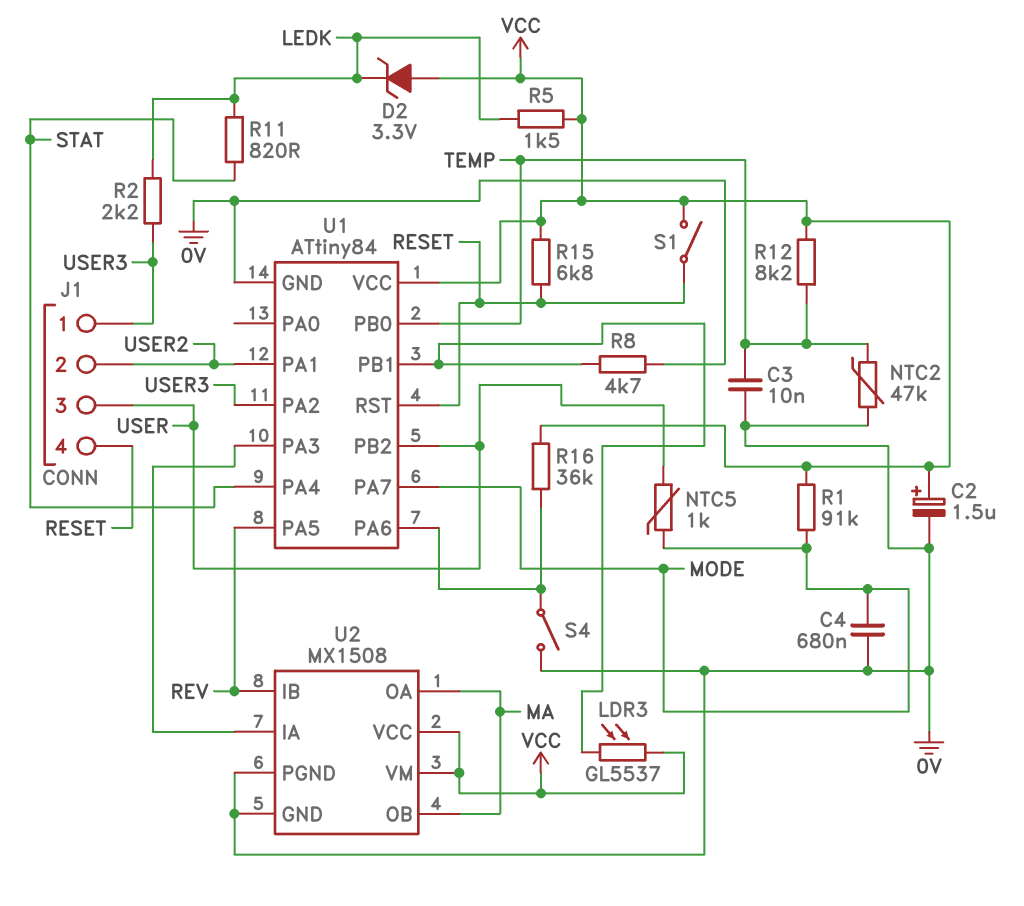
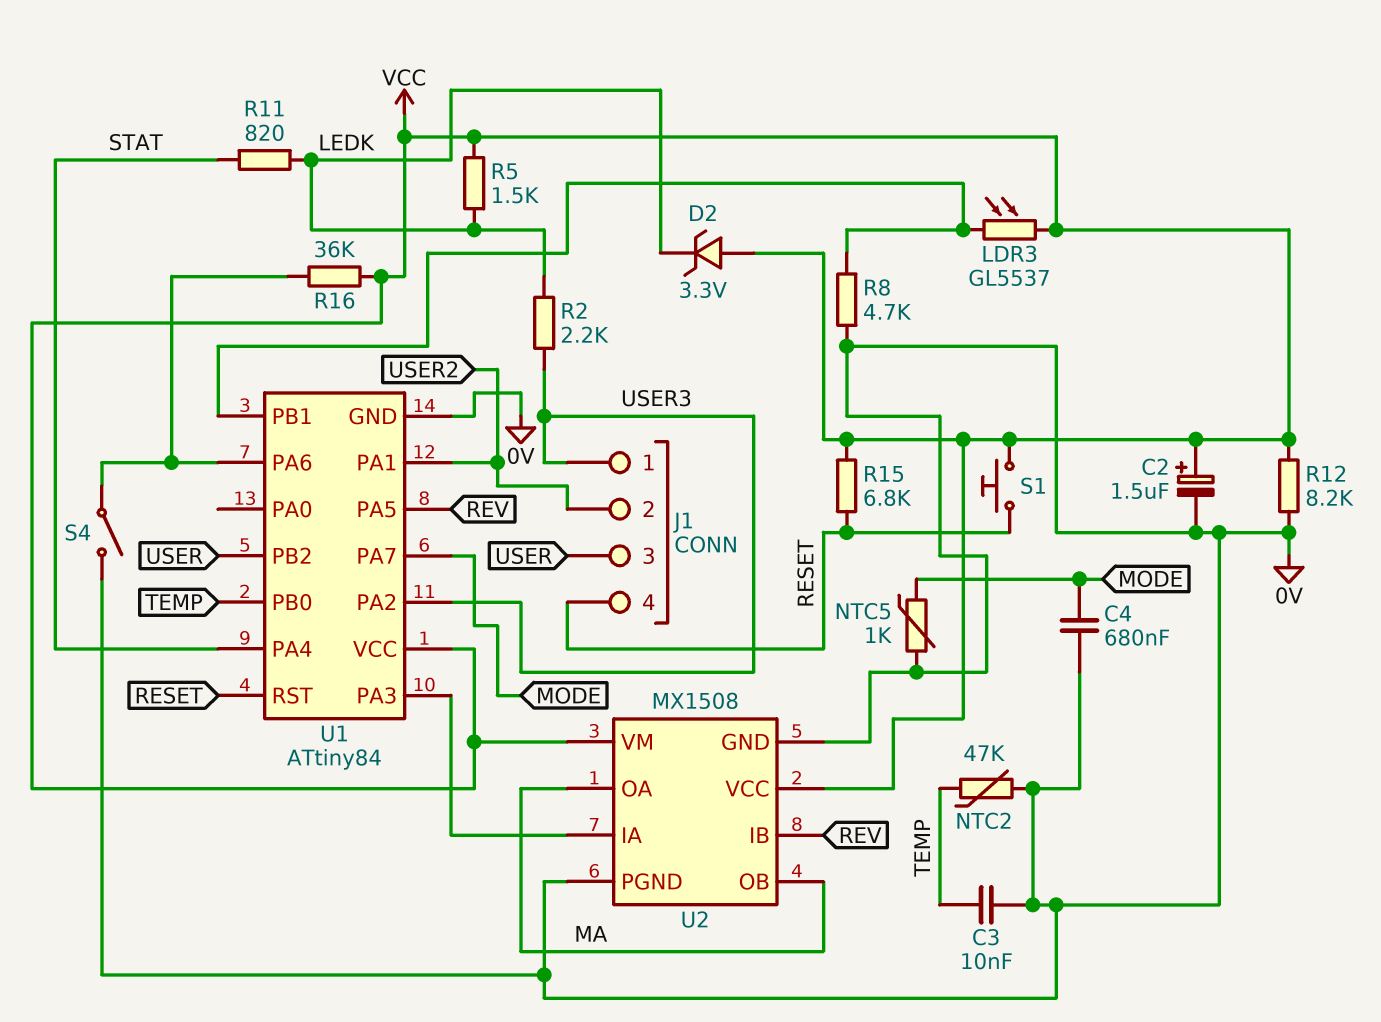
NTC5: 1k (MODE, USER) -> 1k (0V, MODE)
R1: 91k (MODE, VCC) -> none
R12: 8.2k (TEMP, VCC) -> 8.2k (0V, VCC)
S1: switch (RESET, VCC) -> button (RESET, VCC)

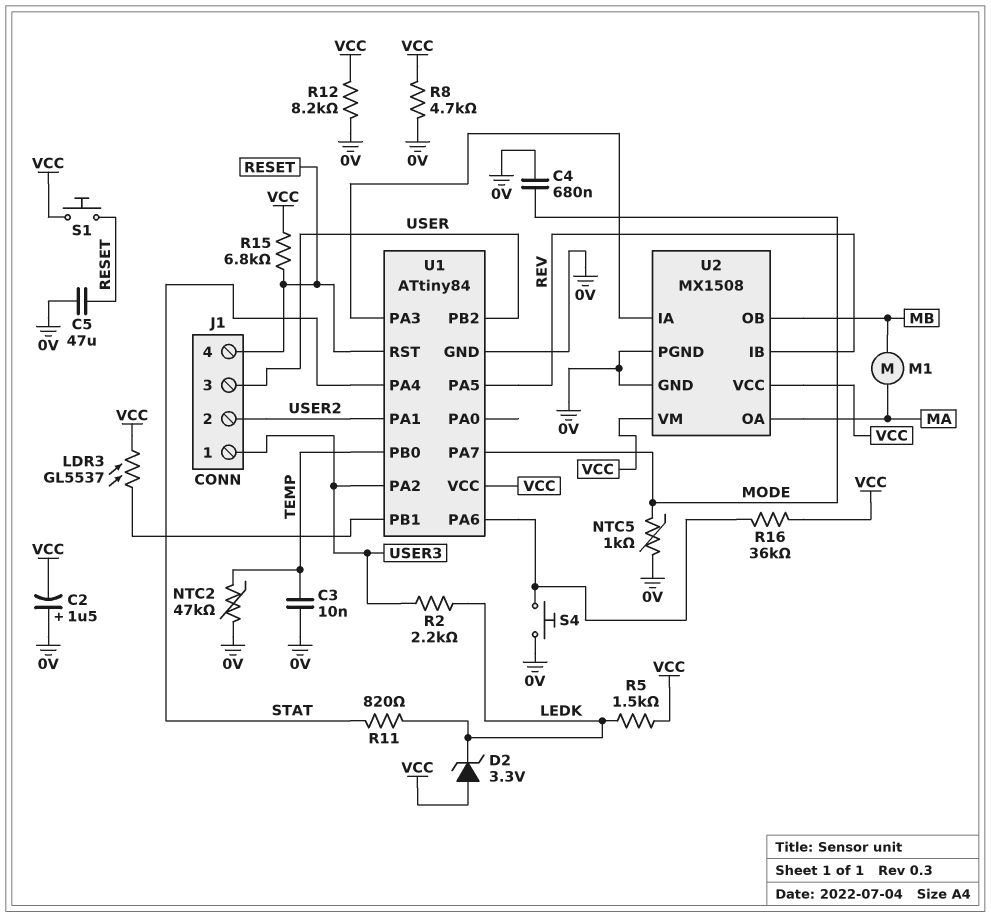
C2: 1.5uF (plus VCC, minus 0V) -> 1.5uF (plus 0V, minus VCC)
C5: none -> 47uF (0V, RESET)
M1: none -> motor (MA, MB)
R8: 4.7k (0V, U1/PB1) -> 4.7k (0V, VCC)
S4: switch (0V, U1/PA6) -> button (0V, U1/PA6)
U2 pin OB: MA -> MB

